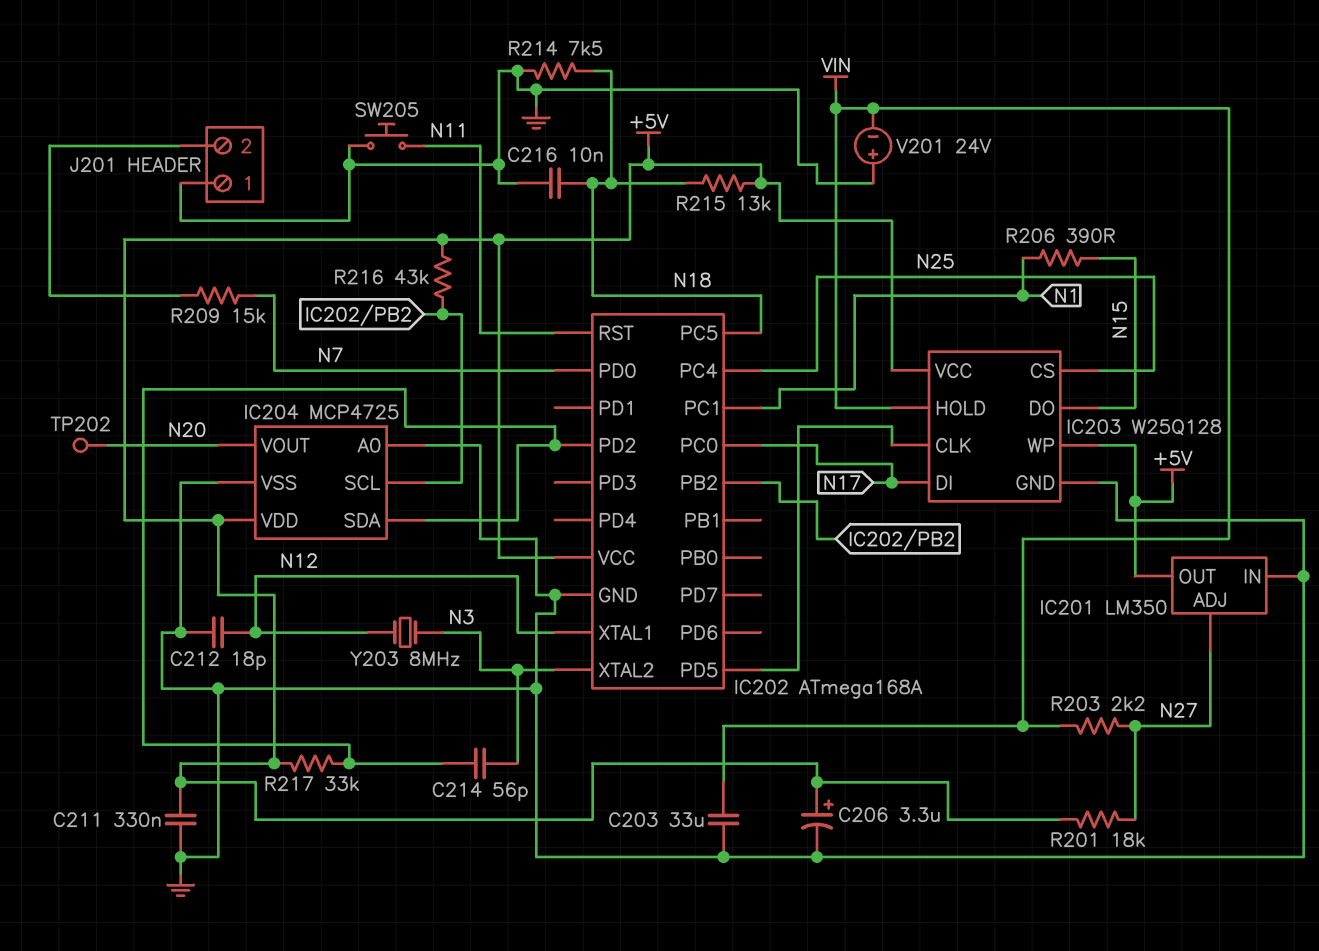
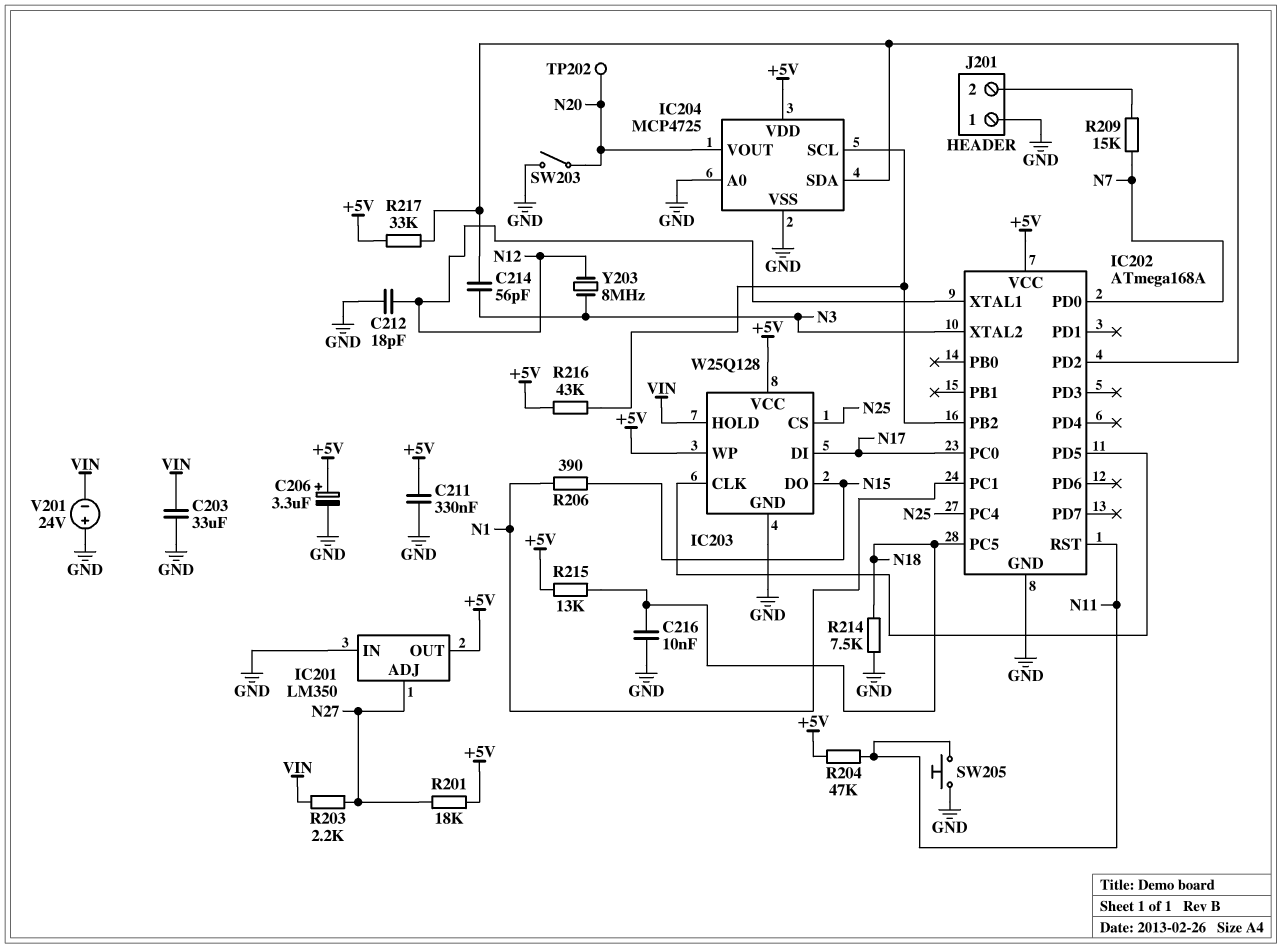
R204: none -> 47k (+5V, N11)
SW203: none -> switch (GND, N20)

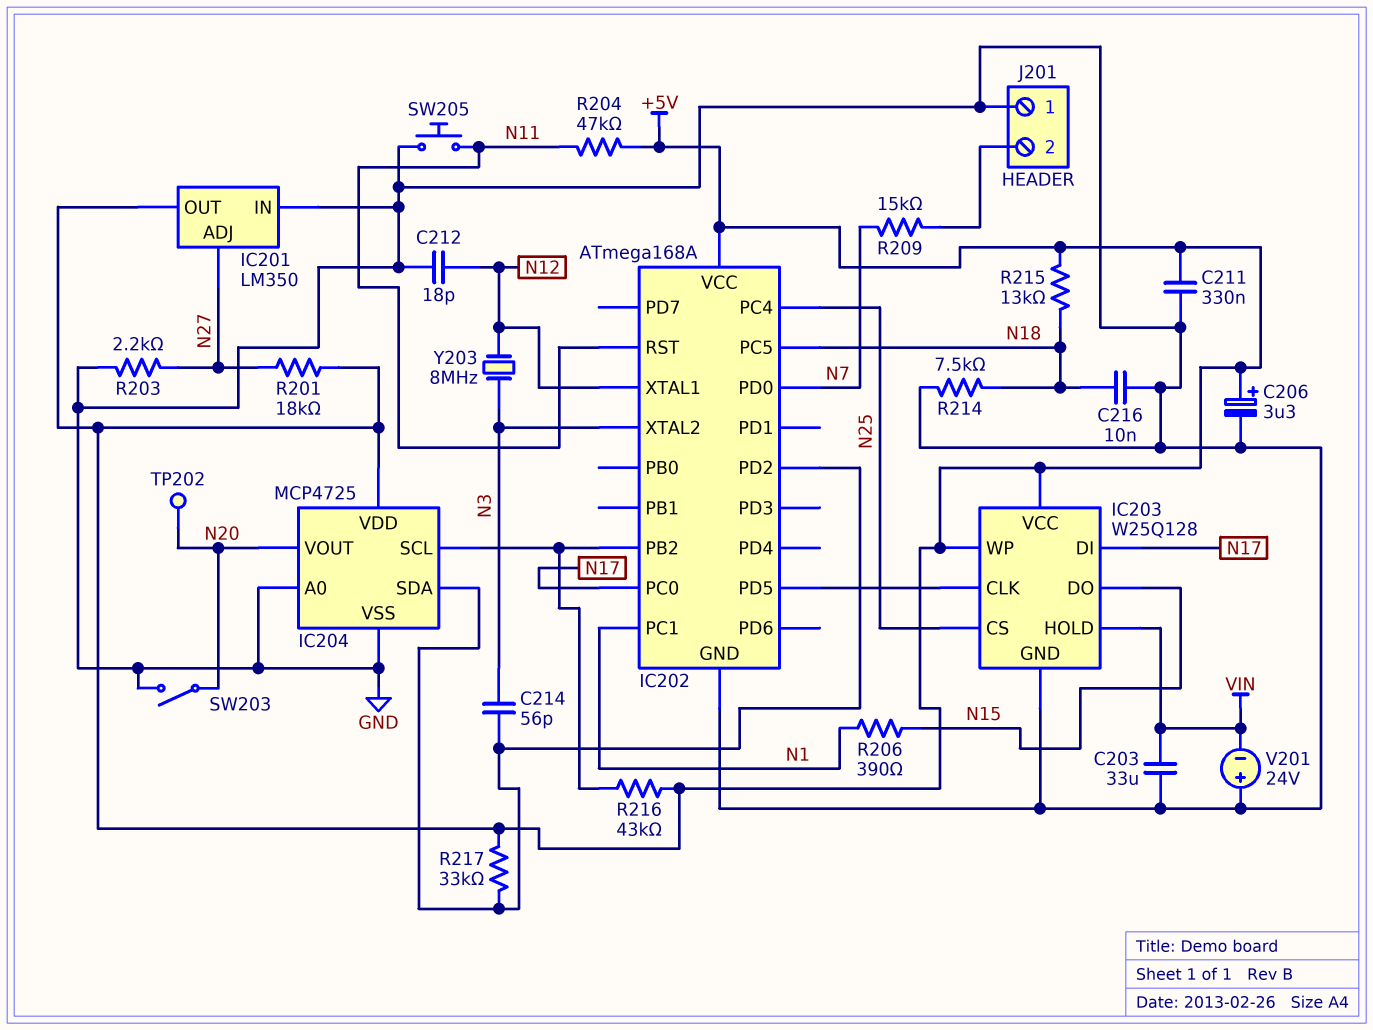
R203: 2.2k (N27, VIN) -> 2.2k (GND, N27)

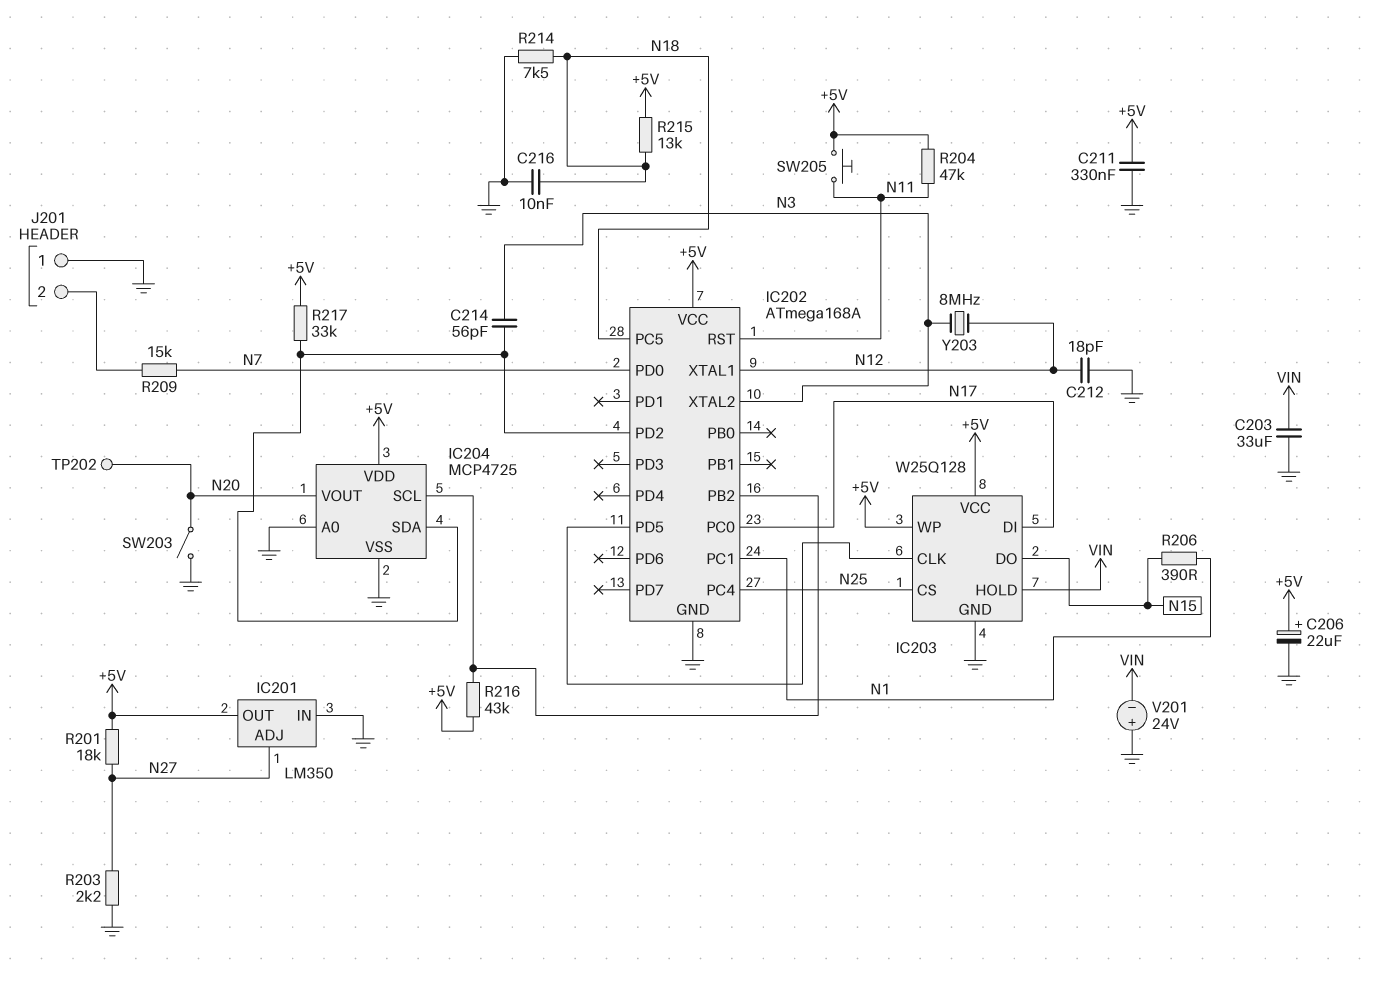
C206: 3.3uF (plus +5V, minus GND) -> 22uF (plus +5V, minus GND)
SW205: button (GND, N11) -> button (+5V, N11)

